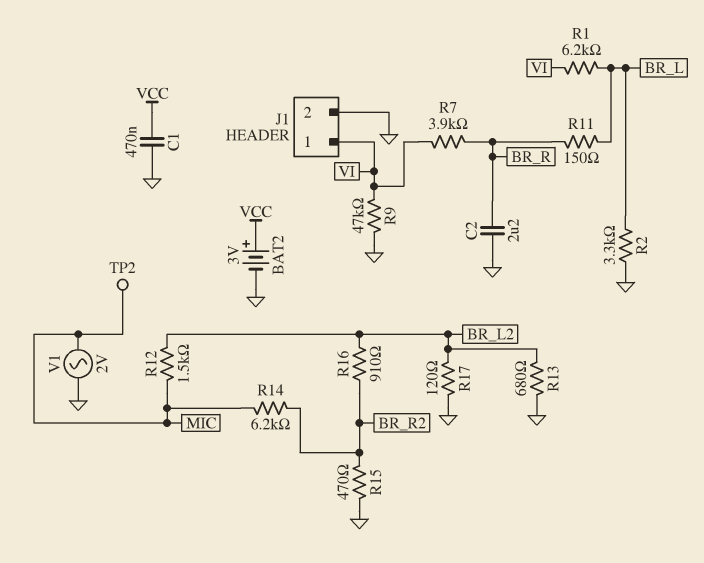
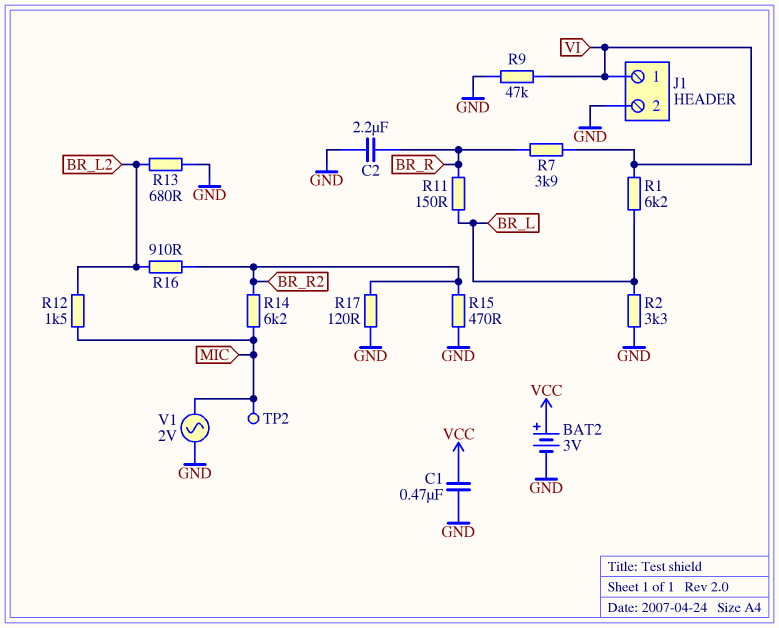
R17: 120 (BR_L2, GND) -> 120 (BR_R2, GND)

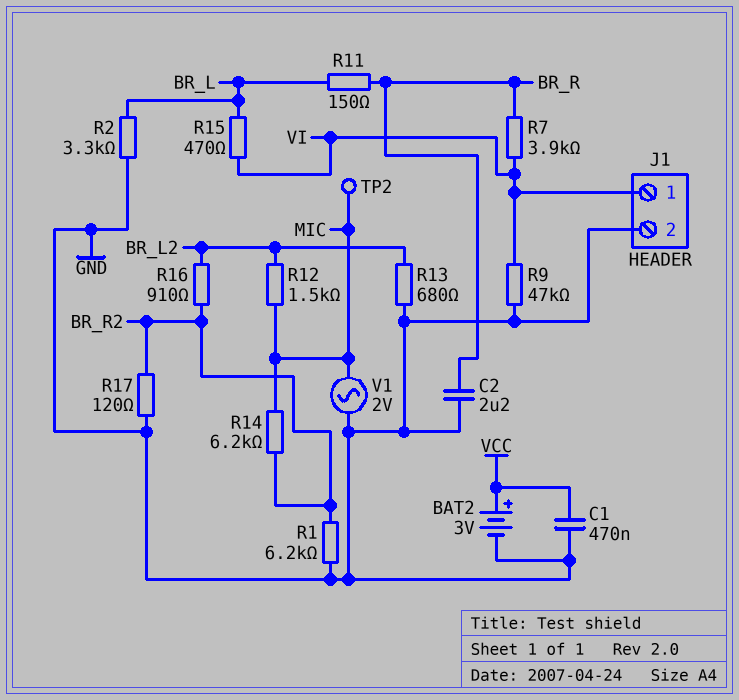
R1: 6.2k (BR_L, VI) -> 6.2k (BR_R2, GND)
R15: 470 (BR_R2, GND) -> 470 (BR_L, VI)

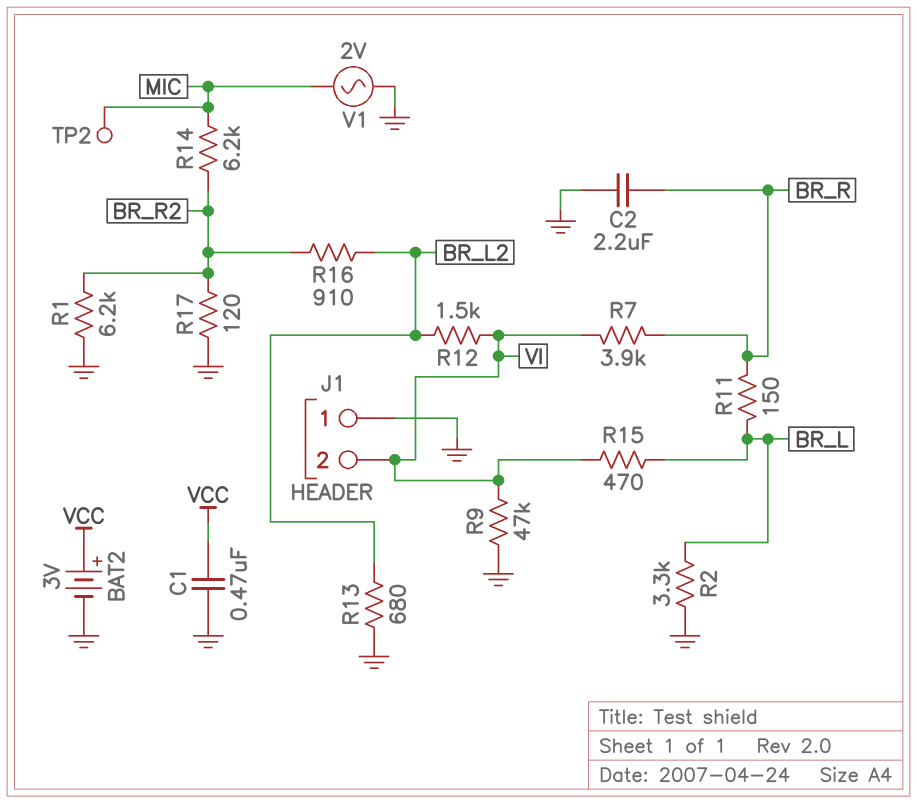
J1 pin 1: VI -> GND
J1 pin 2: GND -> VI
R12: 1.5k (BR_L2, MIC) -> 1.5k (BR_L2, VI)

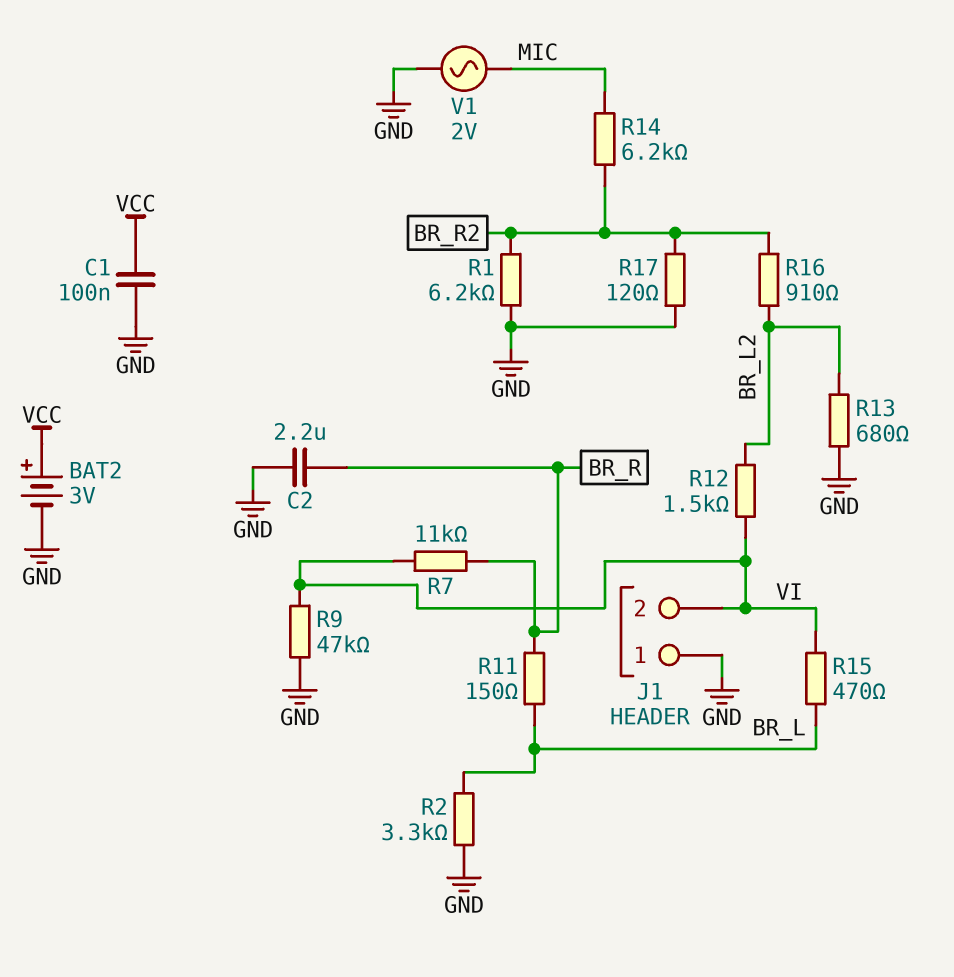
C1: 470nF (GND, VCC) -> 100nF (GND, VCC)
R7: 3.9k (BR_R, VI) -> 11k (BR_R, VI)
TP2: test point (MIC) -> none

